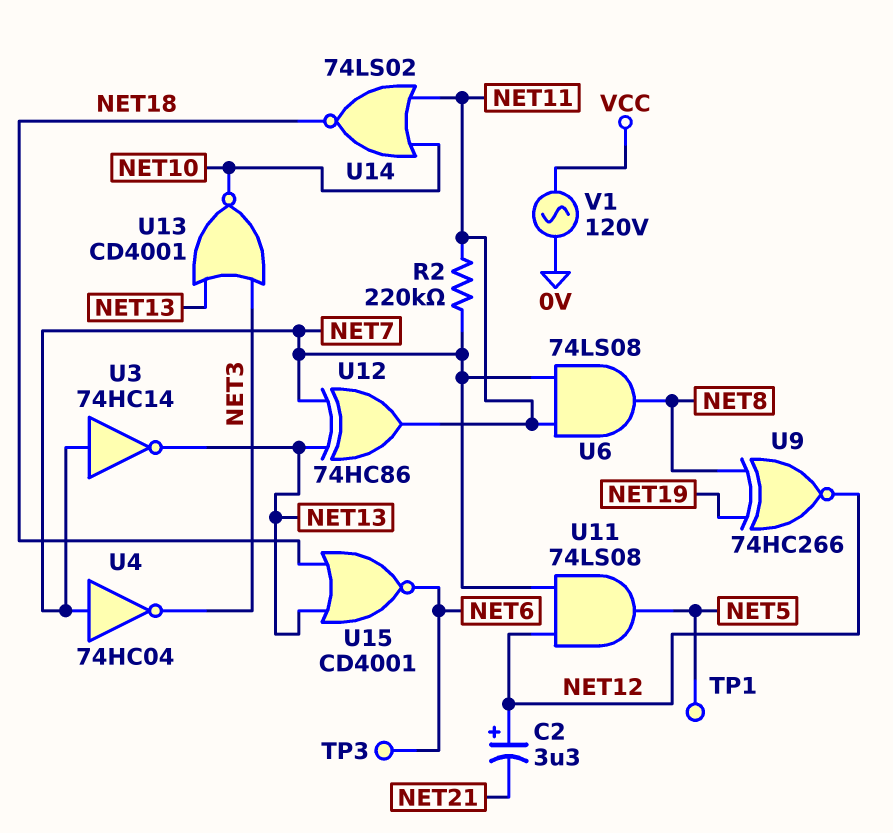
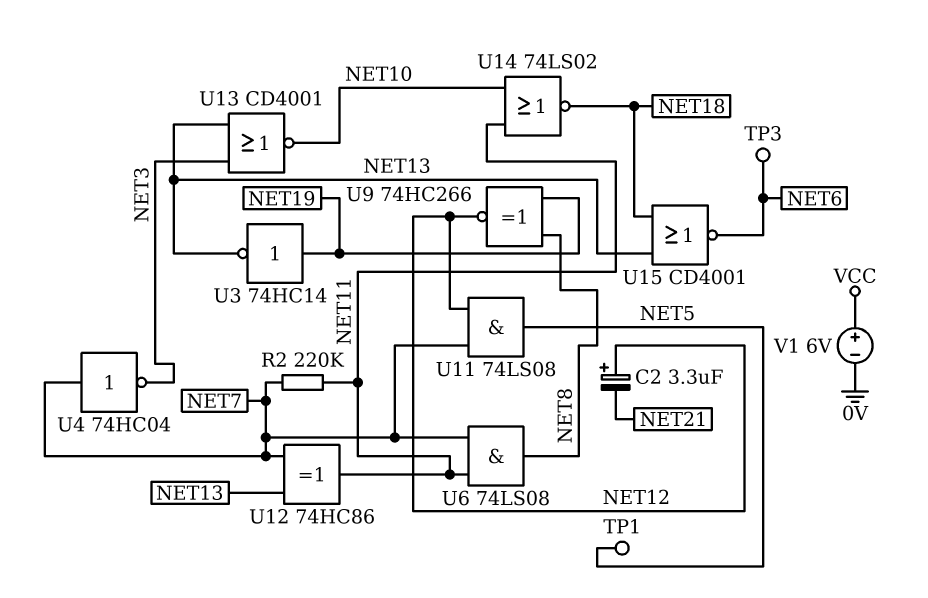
U3: NOT 74HC14 (in NET7, out NET13) -> NOT 74HC14 (in NET19, out NET13)
V1: AC 120V (0V, VCC) -> 6V (plus VCC, minus 0V)

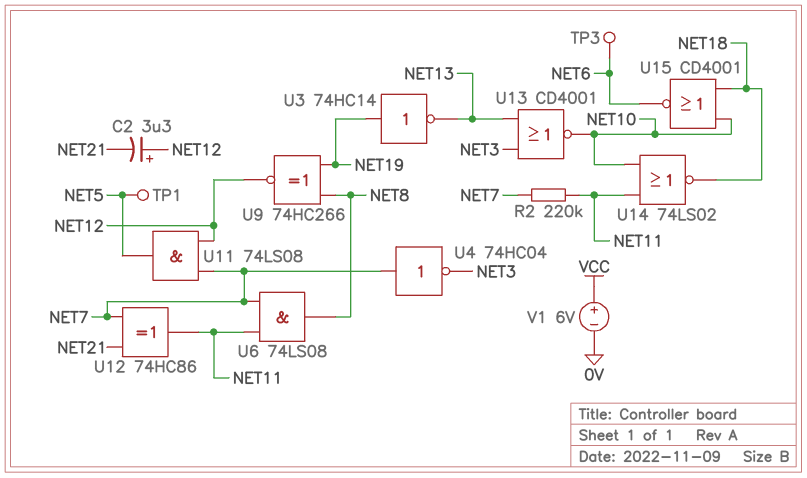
U12: XOR 74HC86 (in NET7, in NET13, out NET11) -> XOR 74HC86 (in NET7, in NET21, out NET11)
U15: NOR CD4001 (in NET13, in NET18, out NET6) -> NOR CD4001 (in NET10, in NET18, out NET6)

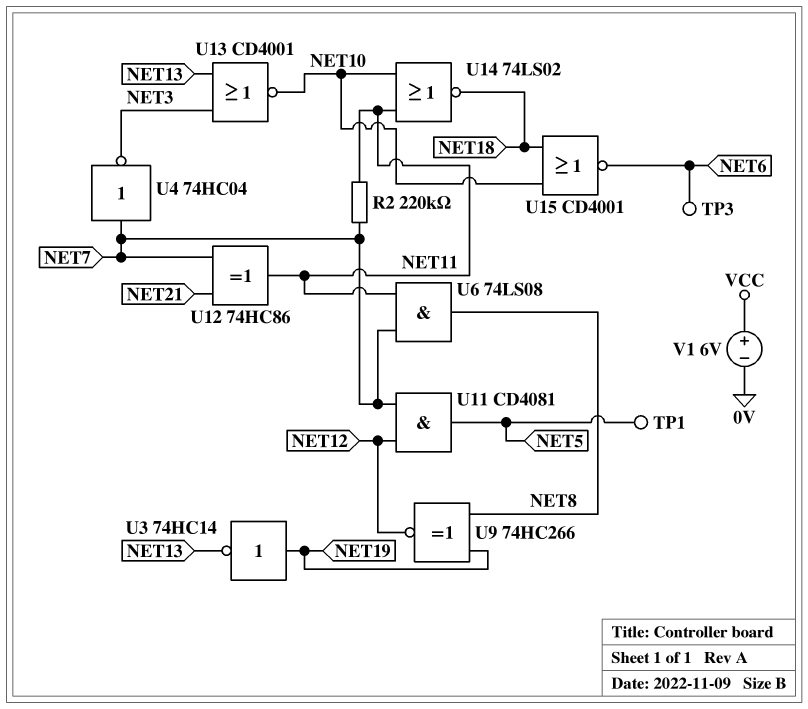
C2: 3.3uF (plus NET12, minus NET21) -> none
U11: AND 74LS08 (in NET7, in NET12, out NET5) -> AND CD4081 (in NET7, in NET12, out NET5)

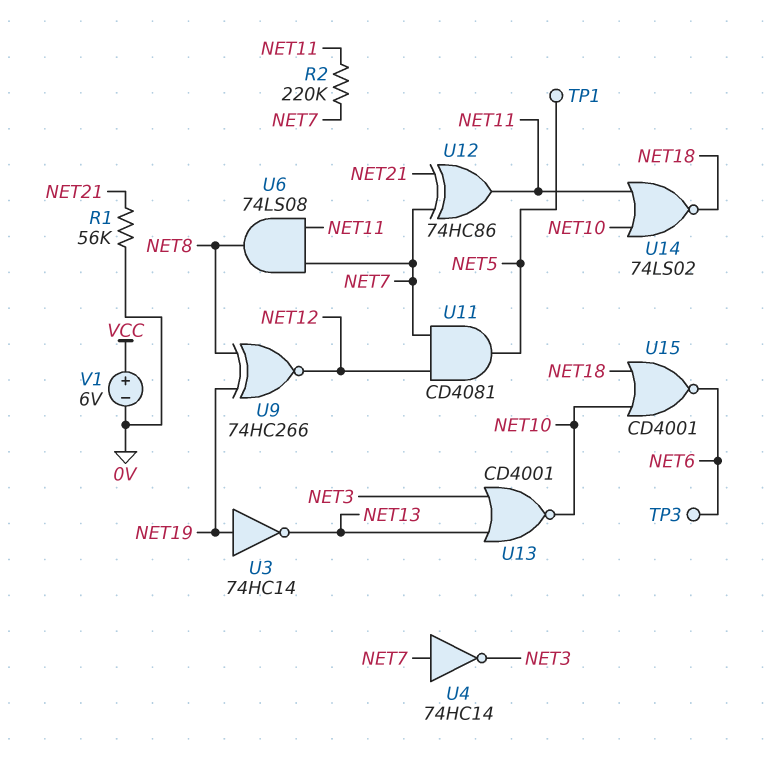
R1: none -> 56k (0V, NET21)
U4: NOT 74HC04 (in NET7, out NET3) -> NOT 74HC14 (in NET7, out NET3)

